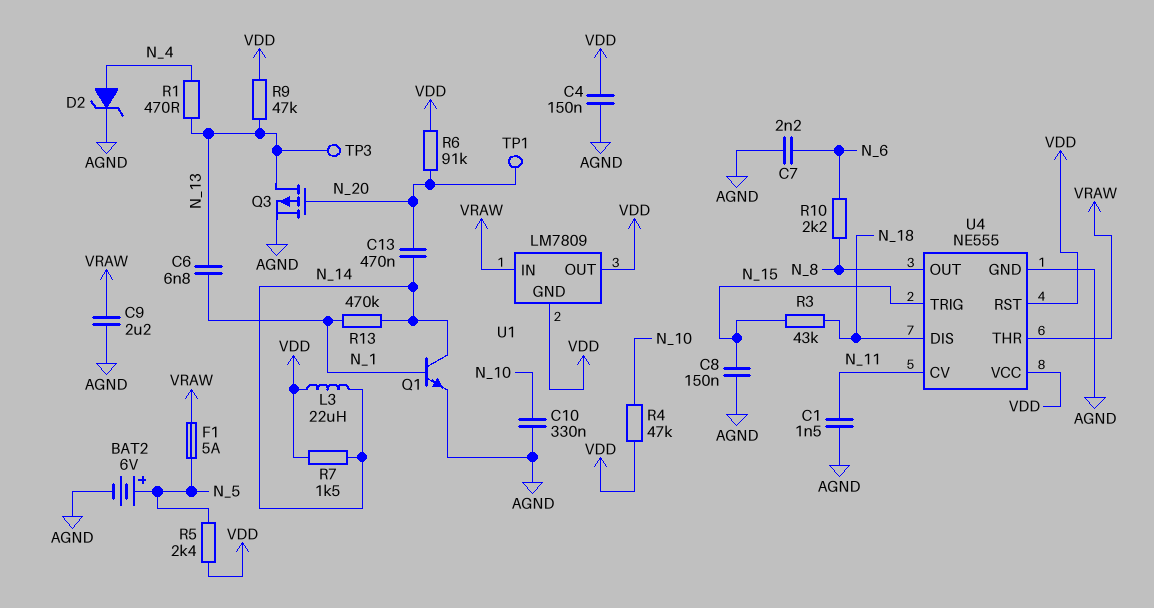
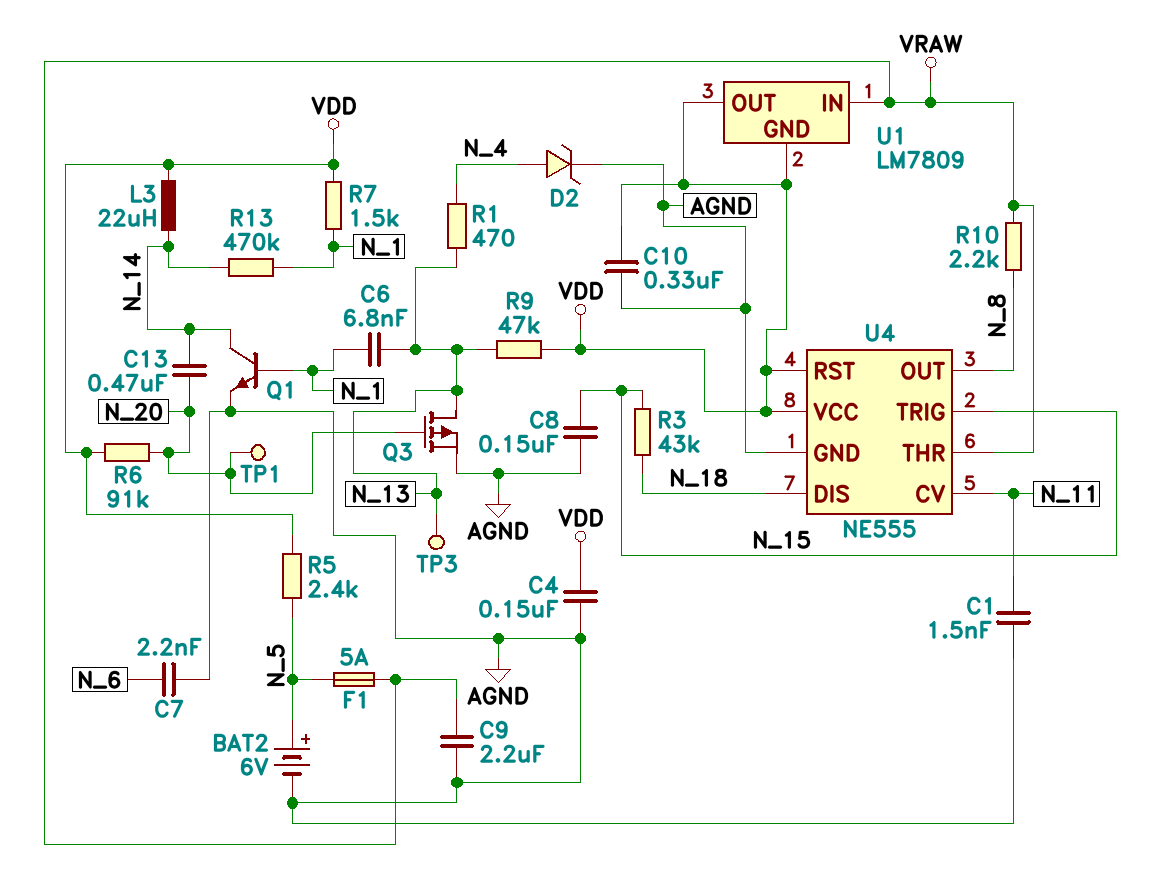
C10: 330nF (AGND, N_10) -> 330nF (AGND, VDD)
R4: 47k (N_10, VDD) -> none
R7: 1.5k (N_14, VDD) -> 1.5k (N_1, VDD)
R10: 2.2k (N_6, N_8) -> 2.2k (N_8, VRAW)

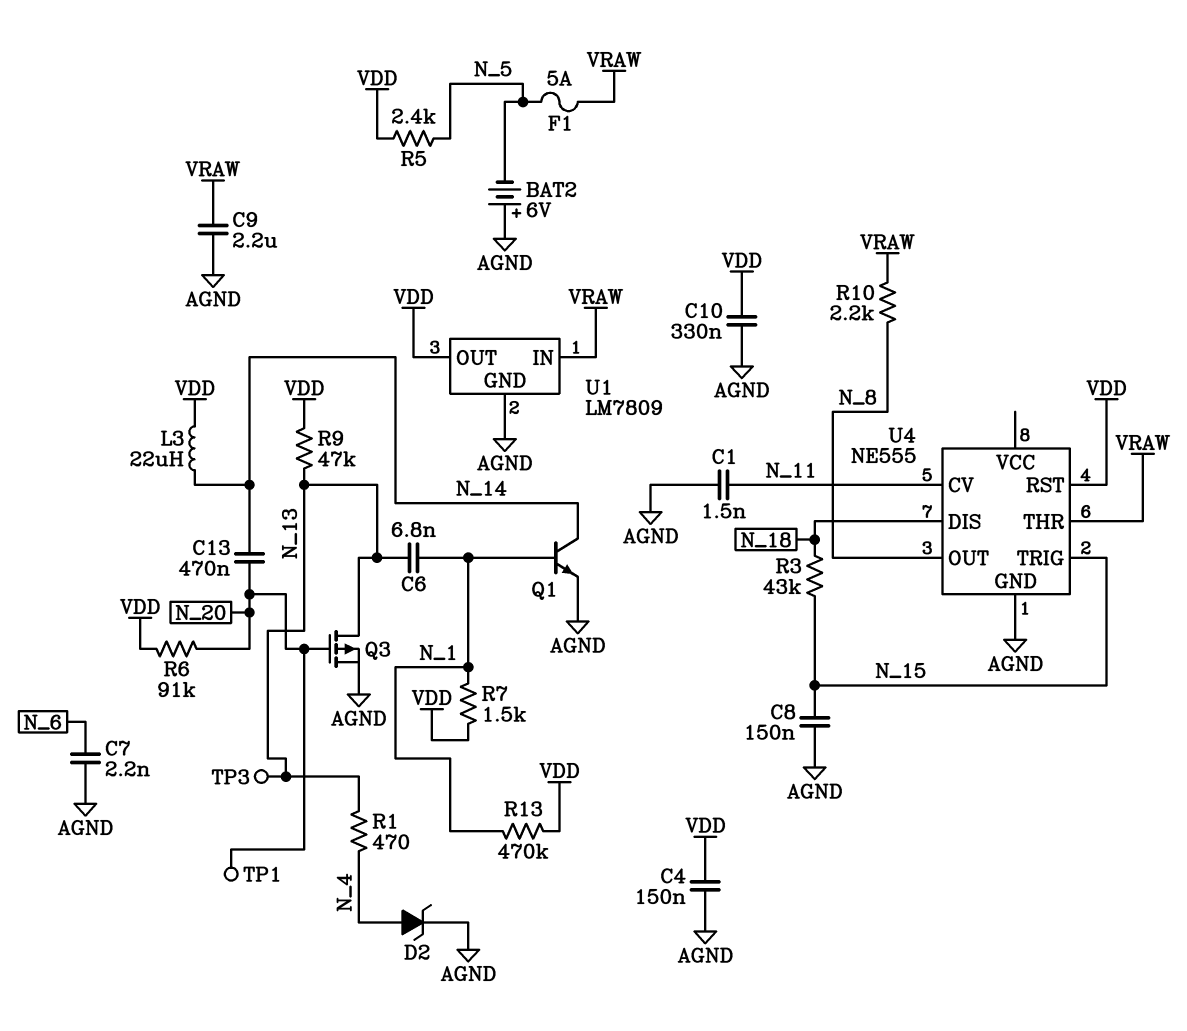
BAT2: 6V (plus N_5, minus AGND) -> 6V (plus AGND, minus N_5)
R13: 470k (N_1, N_14) -> 470k (N_1, VDD)
U1 pin GND: VDD -> AGND
U4 pin VCC: VDD -> none

